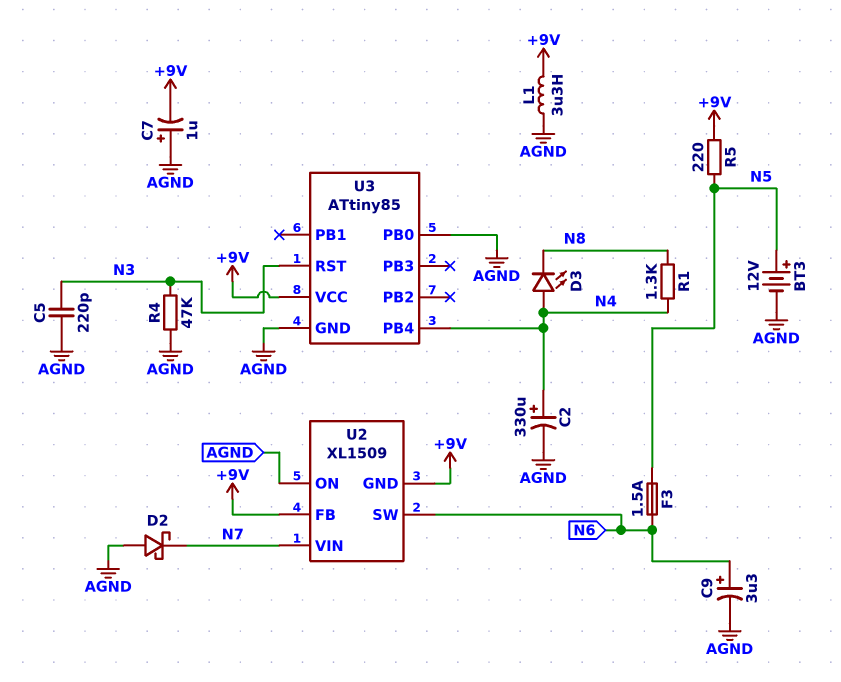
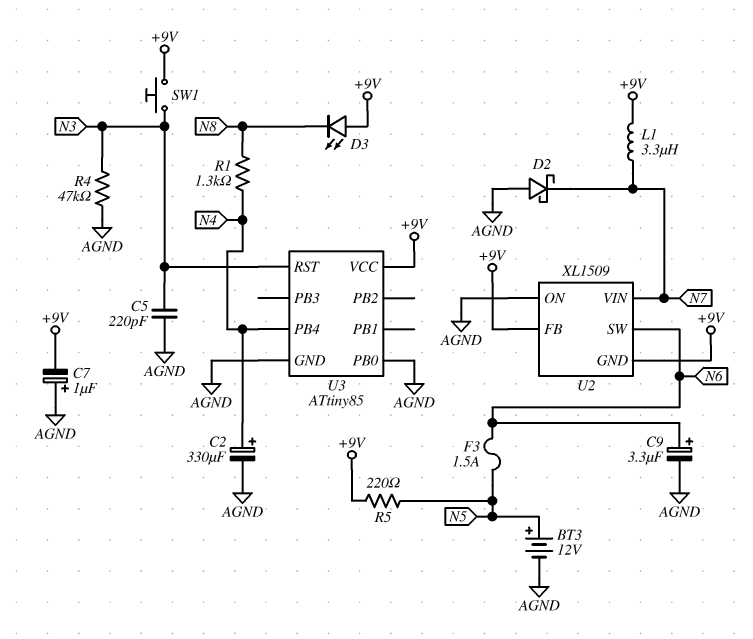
D3: LED (A N4, K N8) -> LED (A +9V, K N8)
L1: 3.3uH (+9V, AGND) -> 3.3uH (+9V, N7)
SW1: none -> button (+9V, N3)

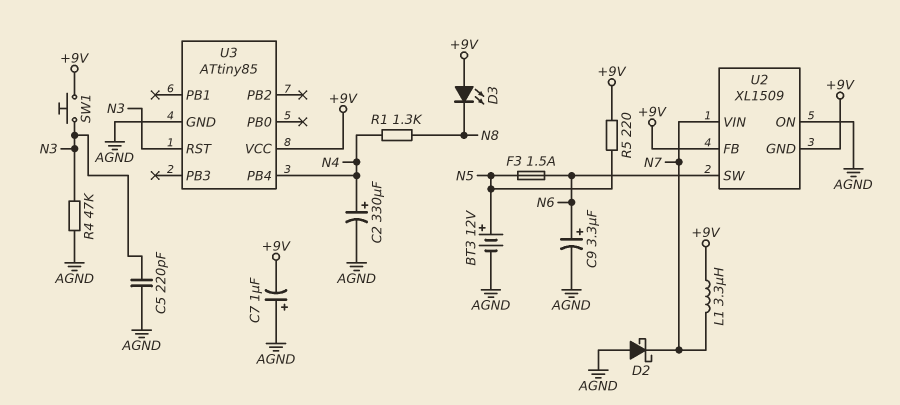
U3 pin PB0: AGND -> none

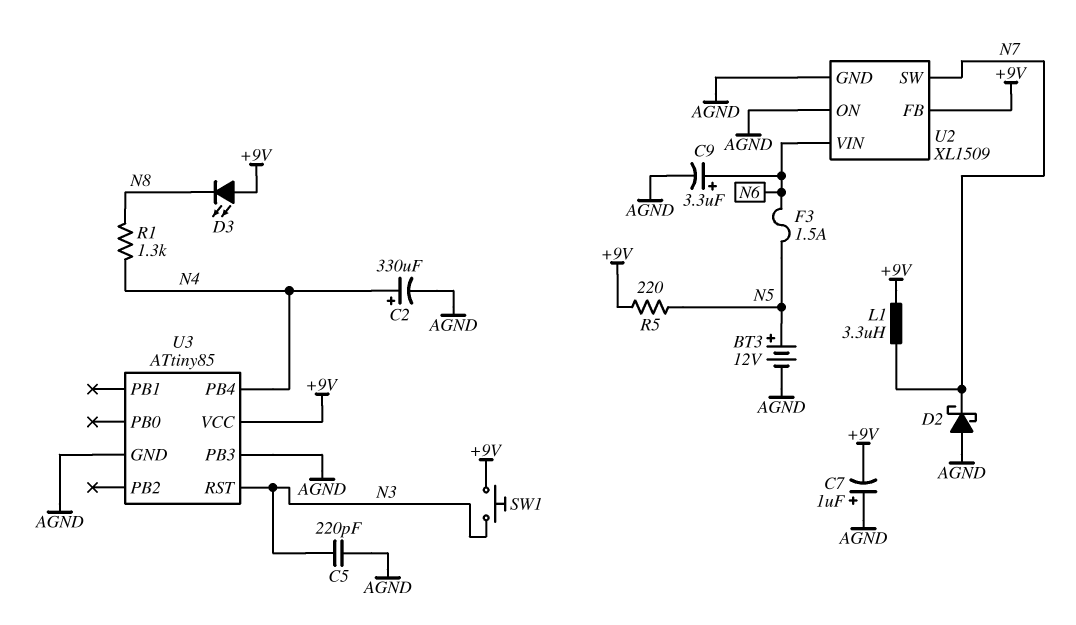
R4: 47k (AGND, N3) -> none
U2 pin GND: +9V -> AGND
U2 pin SW: N6 -> N7
U2 pin VIN: N7 -> N6
U3 pin PB3: none -> AGND

